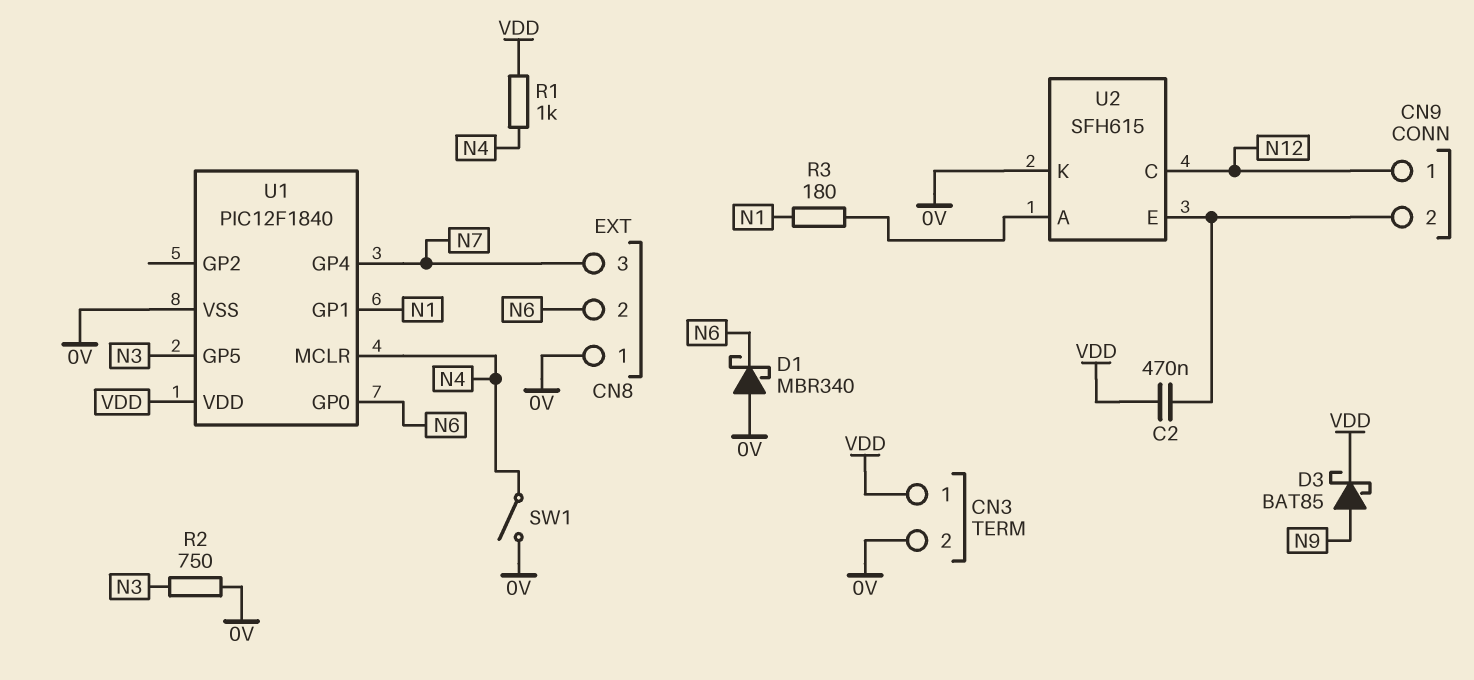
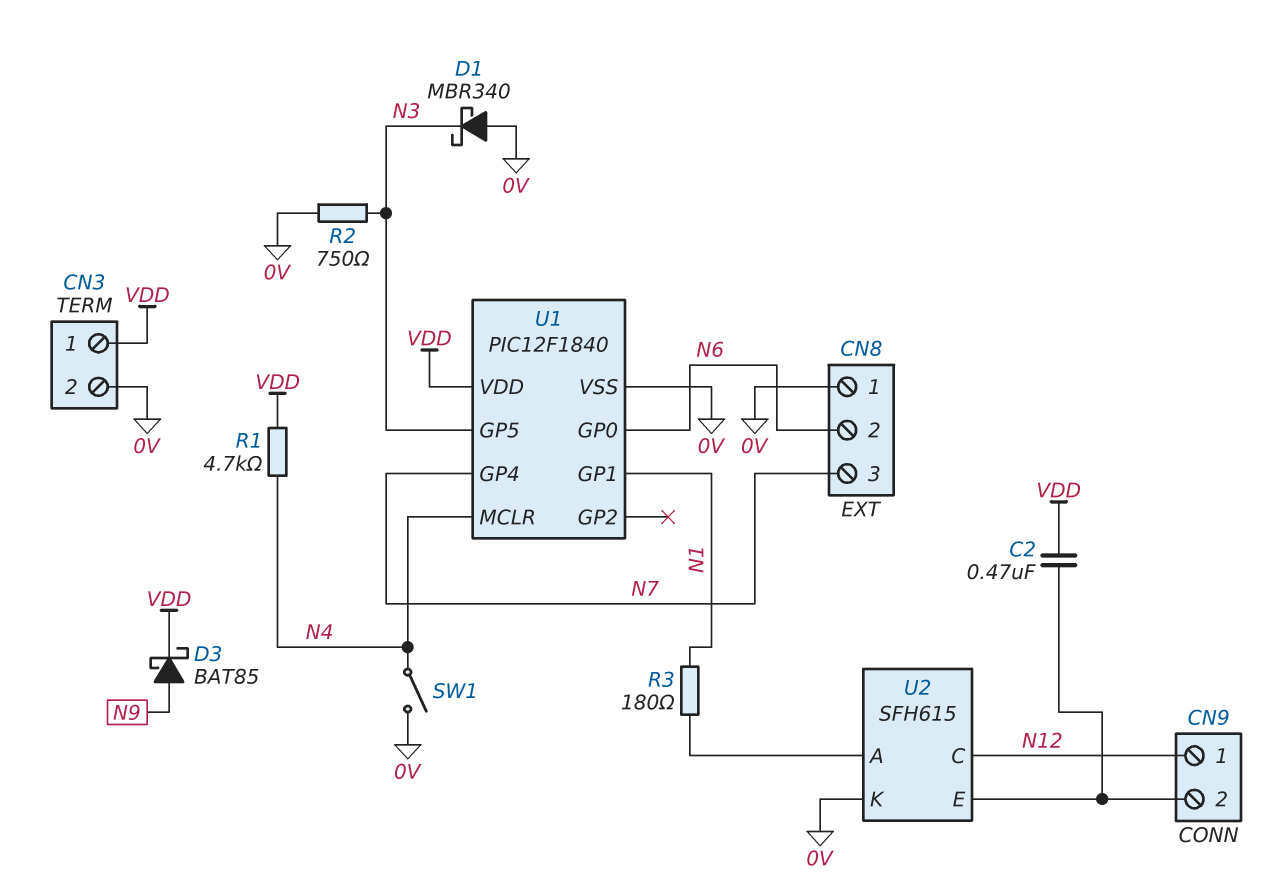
D1: schottky MBR340 (A 0V, K N6) -> schottky MBR340 (A 0V, K N3)
R1: 1k (N4, VDD) -> 4.7k (N4, VDD)

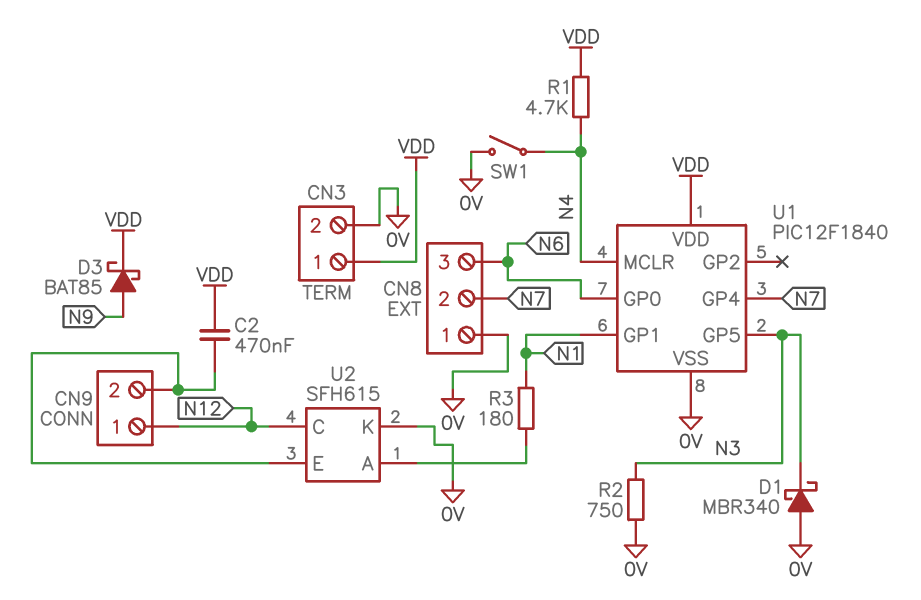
CN8 pin 2: N6 -> N7
CN8 pin 3: N7 -> N6

